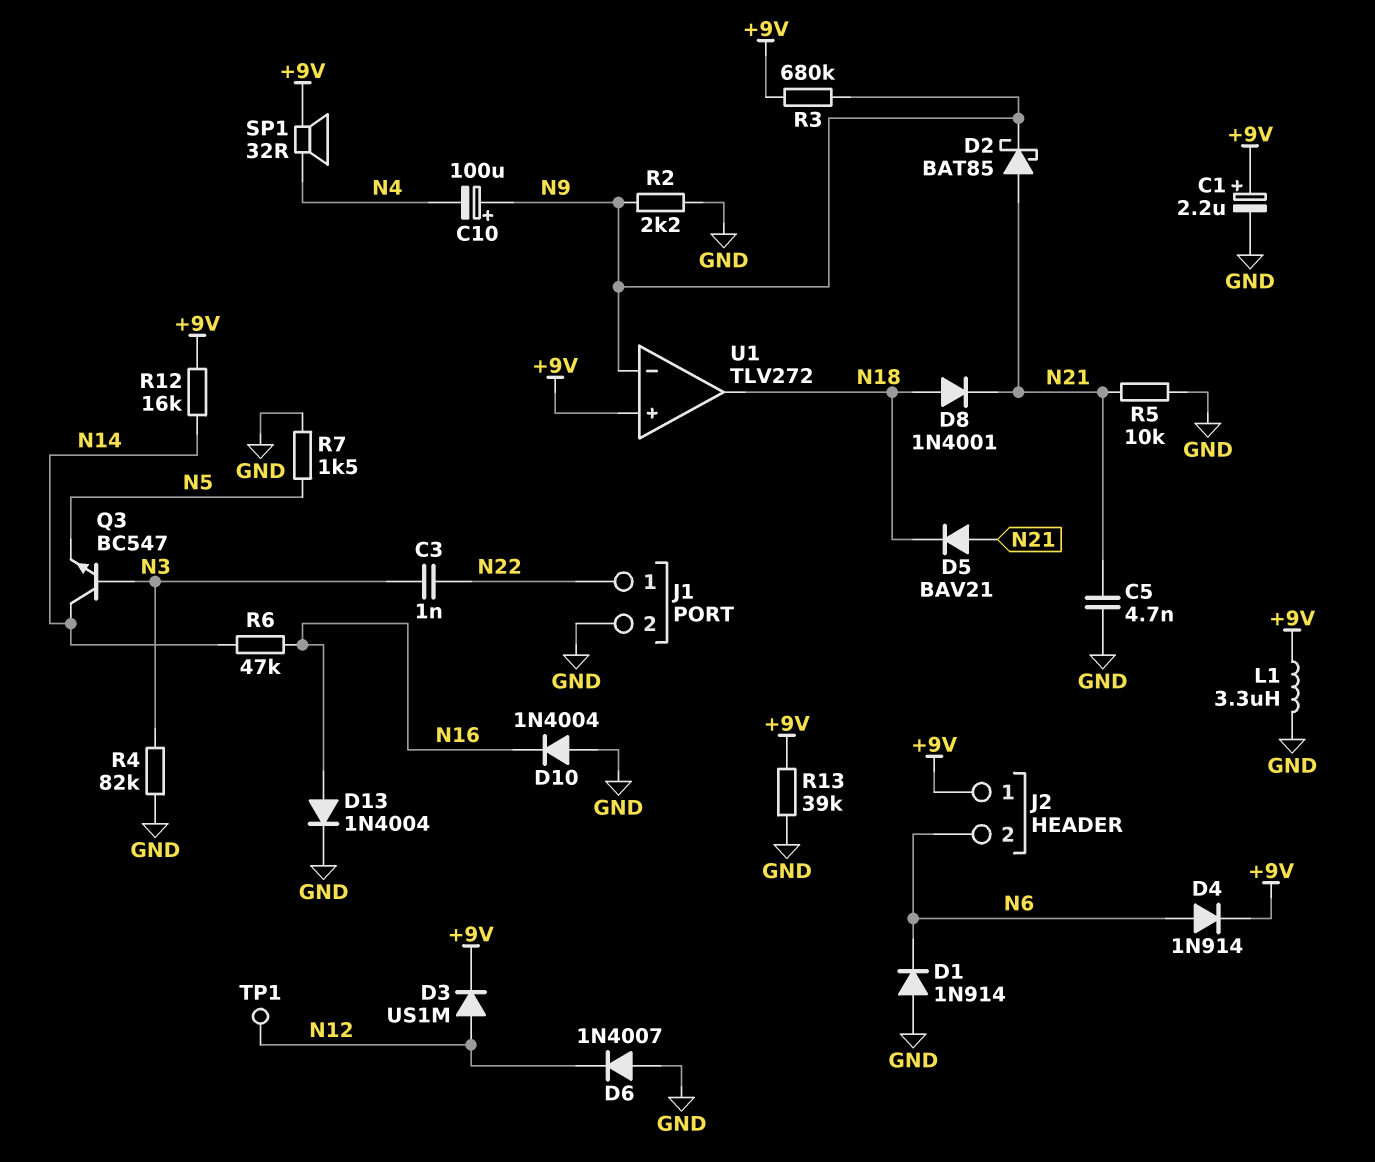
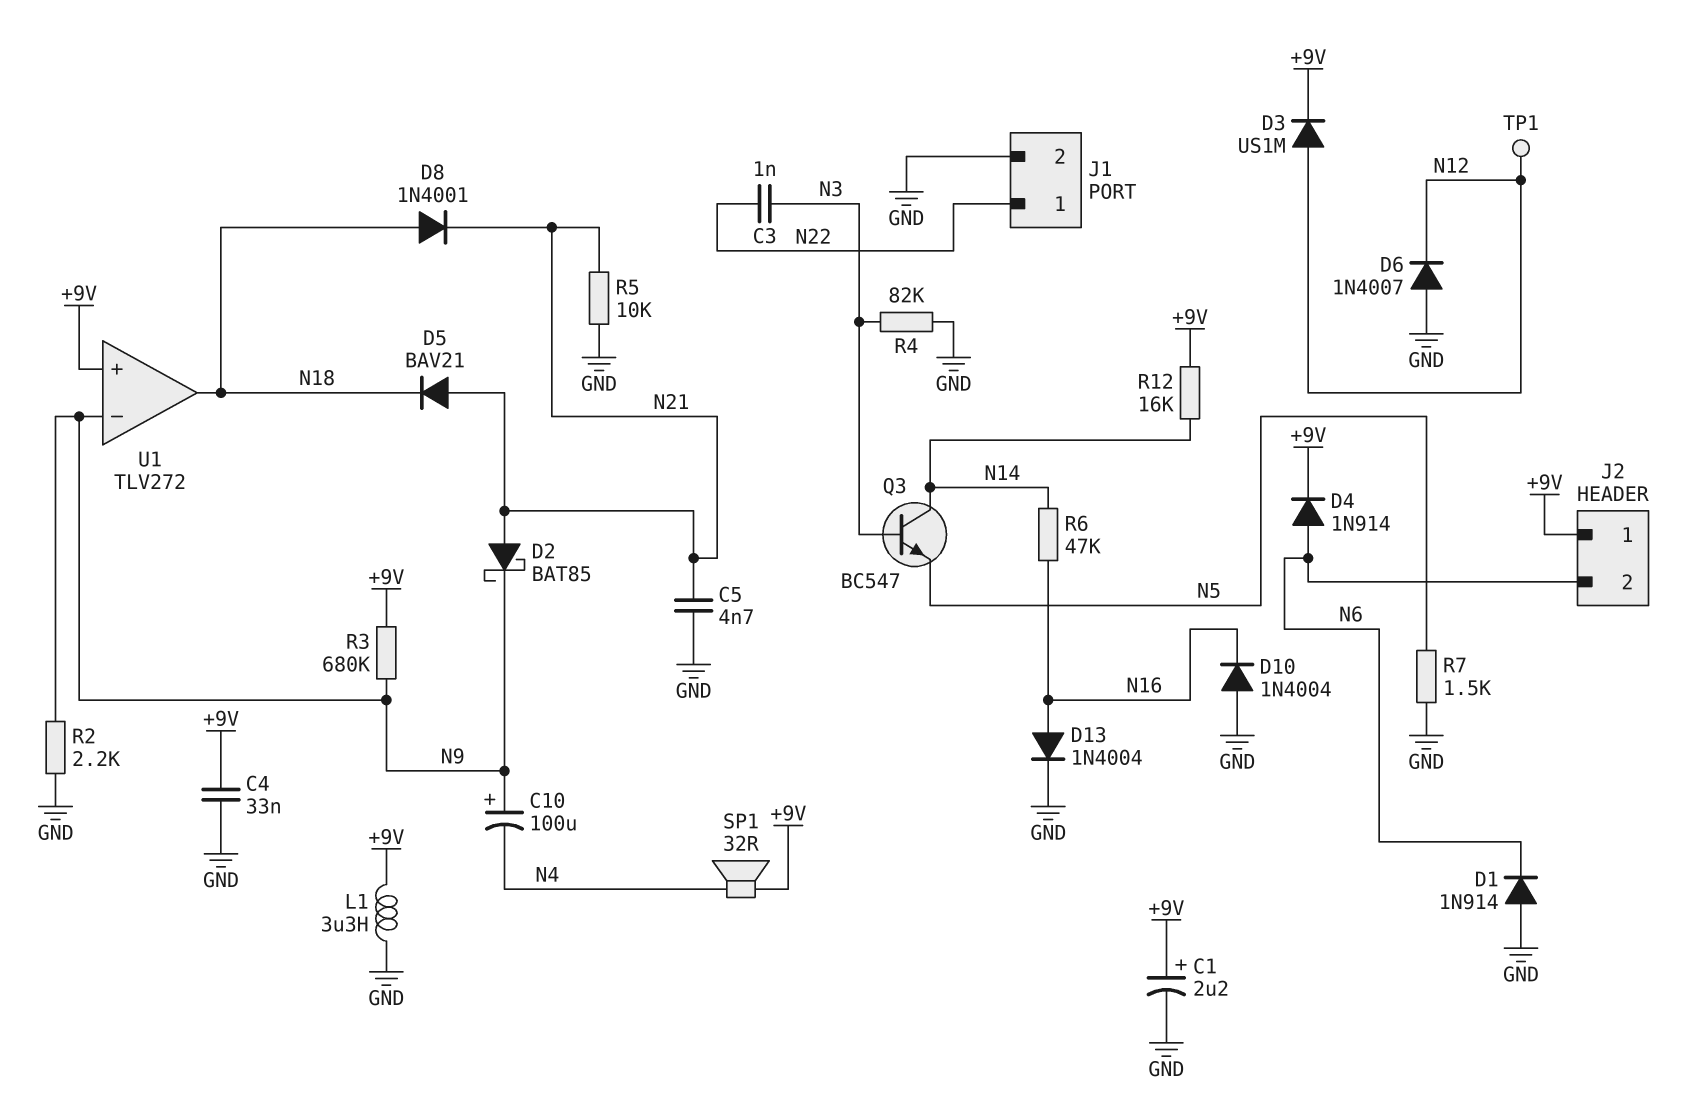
C4: none -> 33nF (+9V, GND)
R13: 39k (+9V, GND) -> none

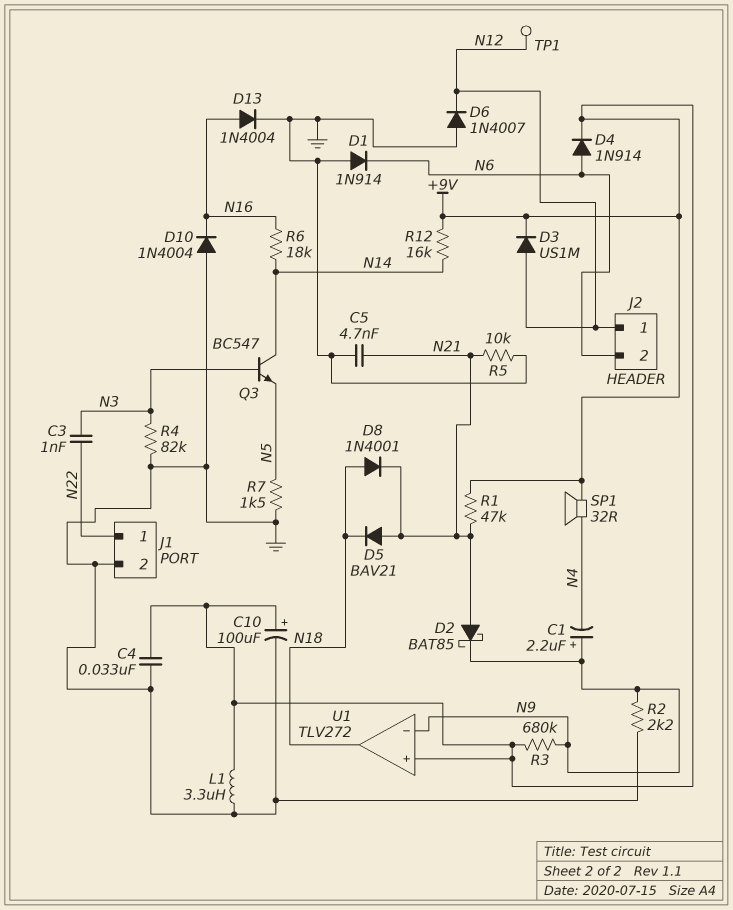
C1: 2.2uF (plus +9V, minus GND) -> 2.2uF (plus N9, minus N4)
C10: 100uF (plus N9, minus N4) -> 100uF (plus +9V, minus GND)
J2 pin 1: +9V -> N12
R1: none -> 47k (+9V, N21)
R6: 47k (N14, N16) -> 18k (N14, N16)

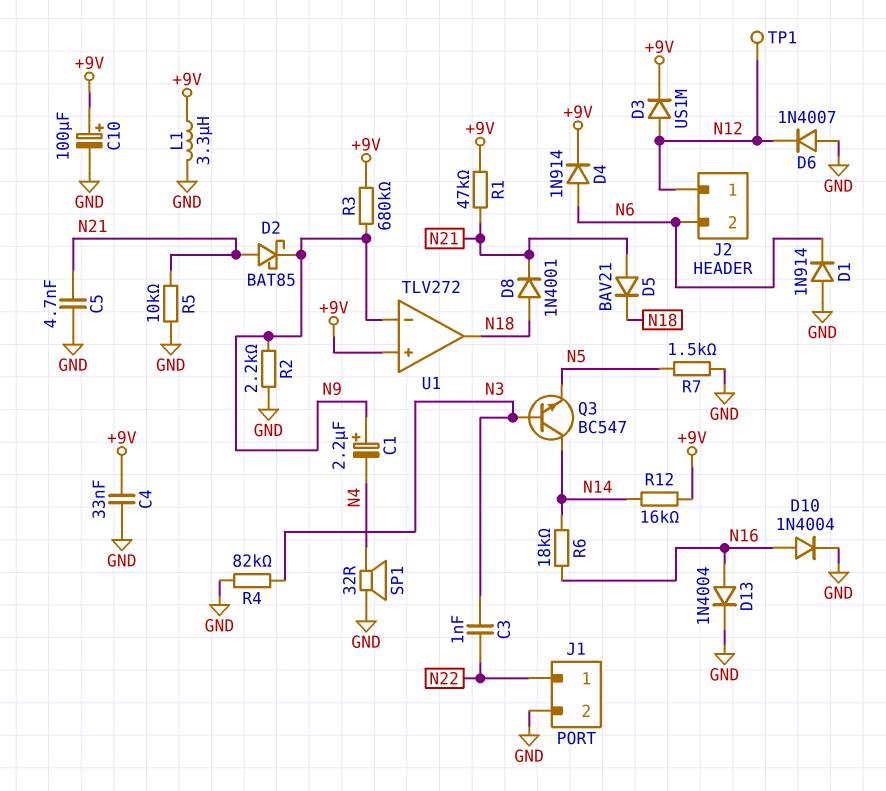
D10: diode 1N4004 (A GND, K N16) -> diode 1N4004 (A N16, K GND)
SP1: speaker 32R (+9V, N4) -> speaker 32R (GND, N4)

